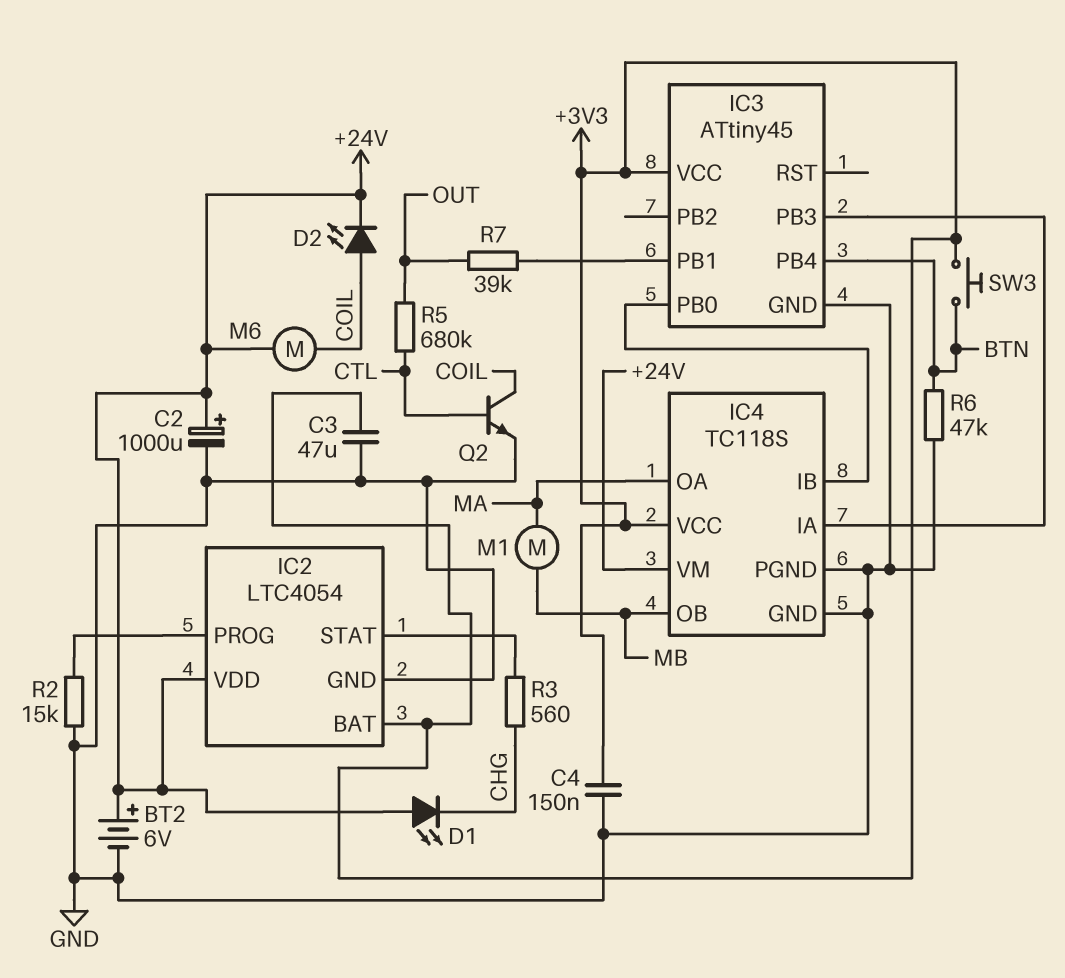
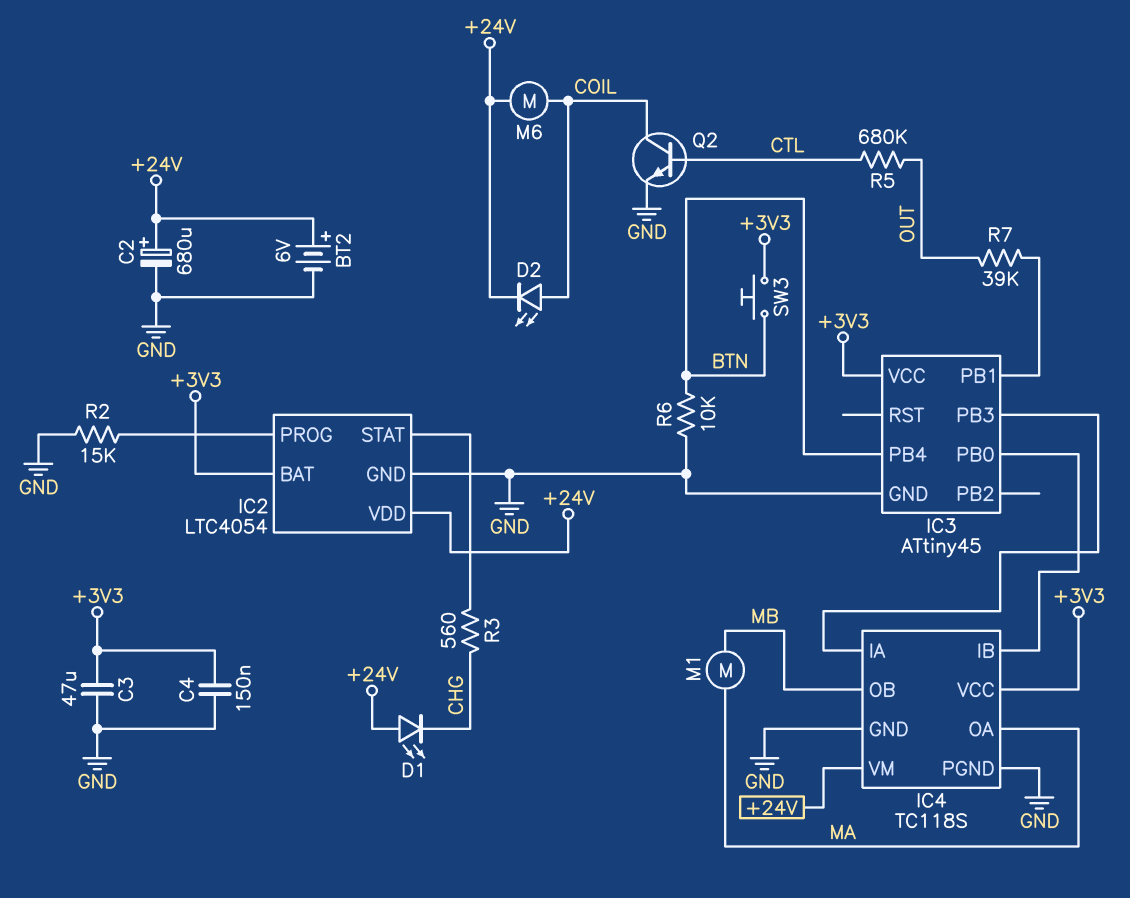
C2: 1000uF (plus +24V, minus GND) -> 680uF (plus +24V, minus GND)
R6: 47k (BTN, GND) -> 10k (BTN, GND)

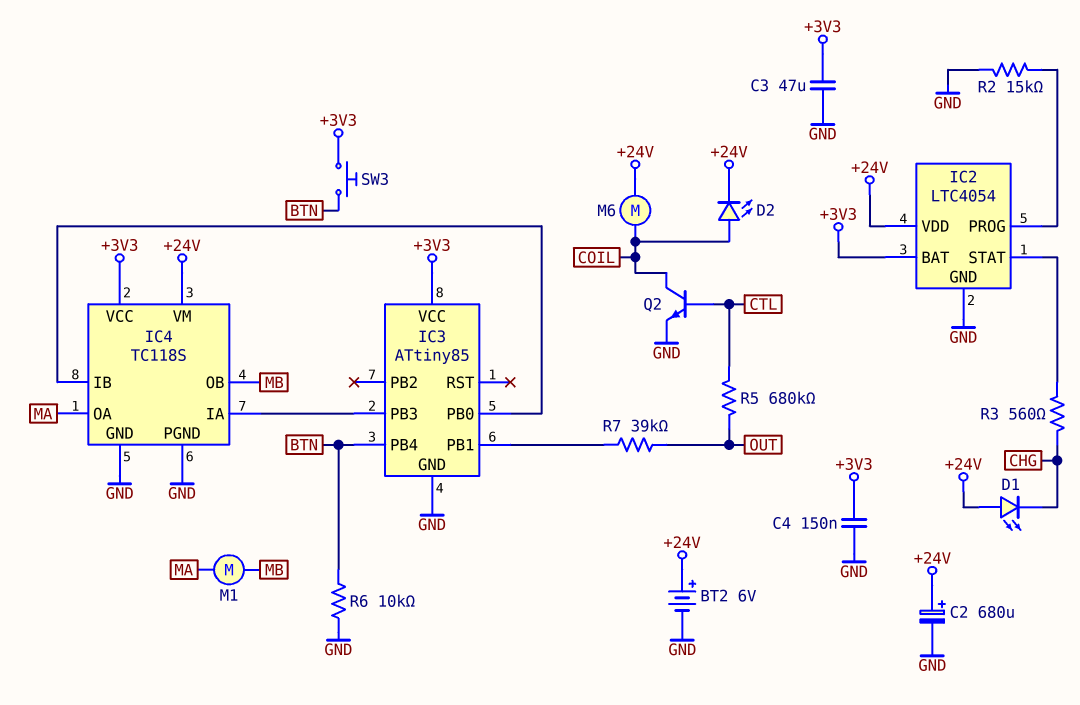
IC3: ATtiny45 -> ATtiny85

